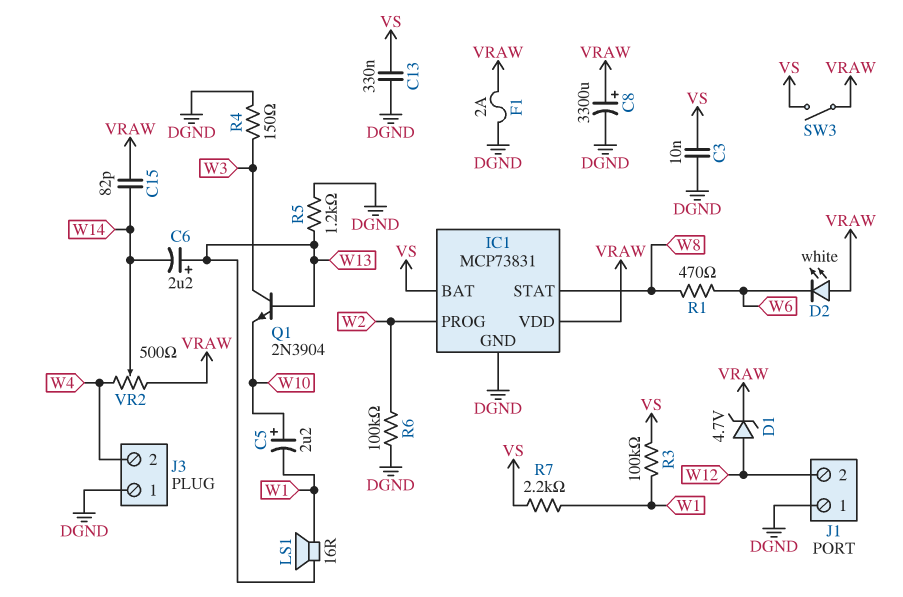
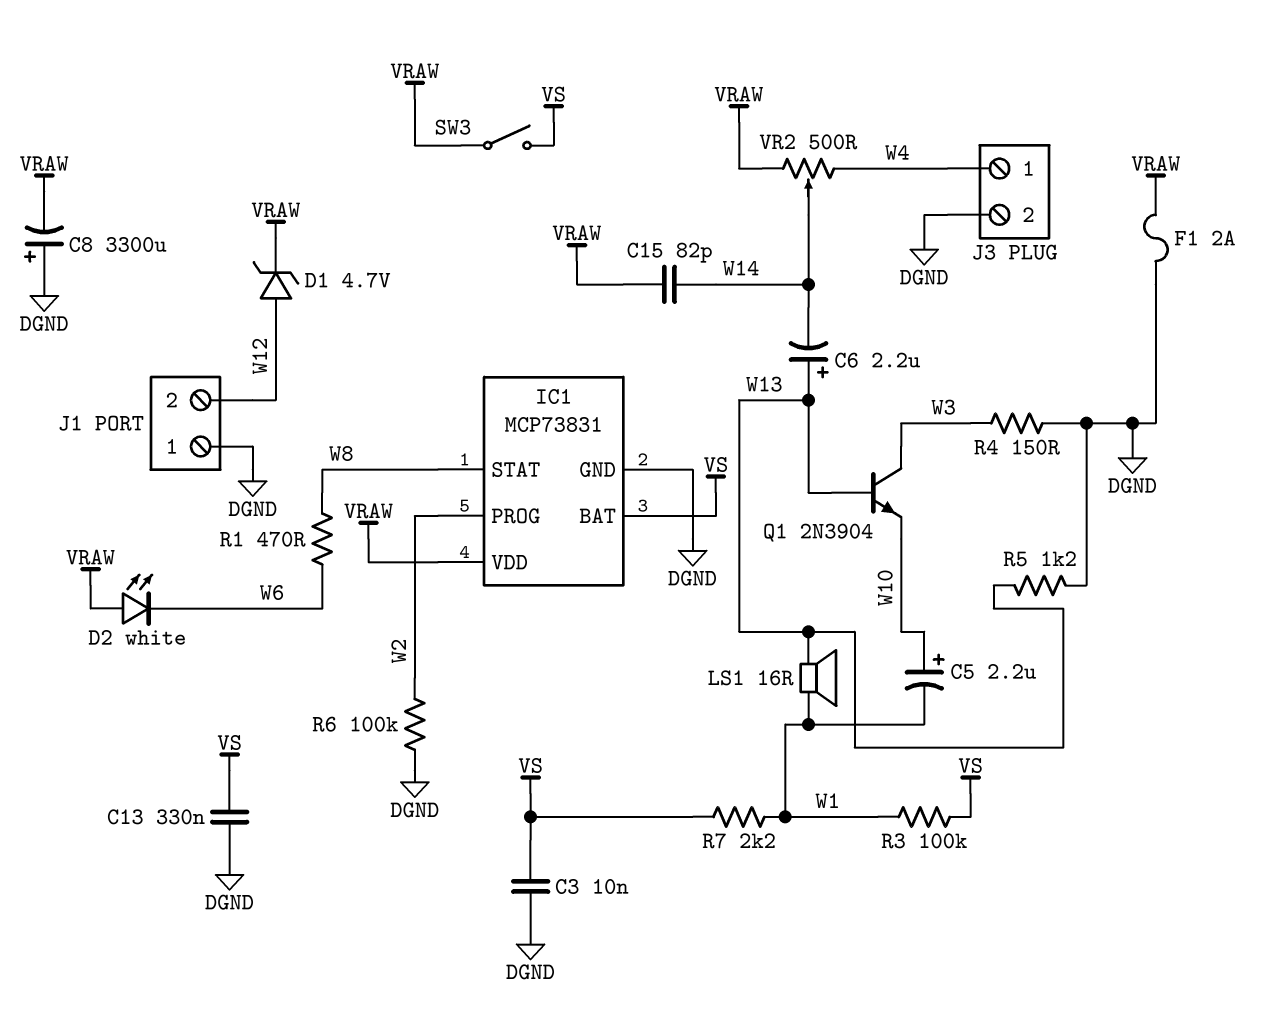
C8: 3300uF (plus VRAW, minus DGND) -> 3300uF (plus DGND, minus VRAW)
J3 pin 1: DGND -> W4
J3 pin 2: W4 -> DGND

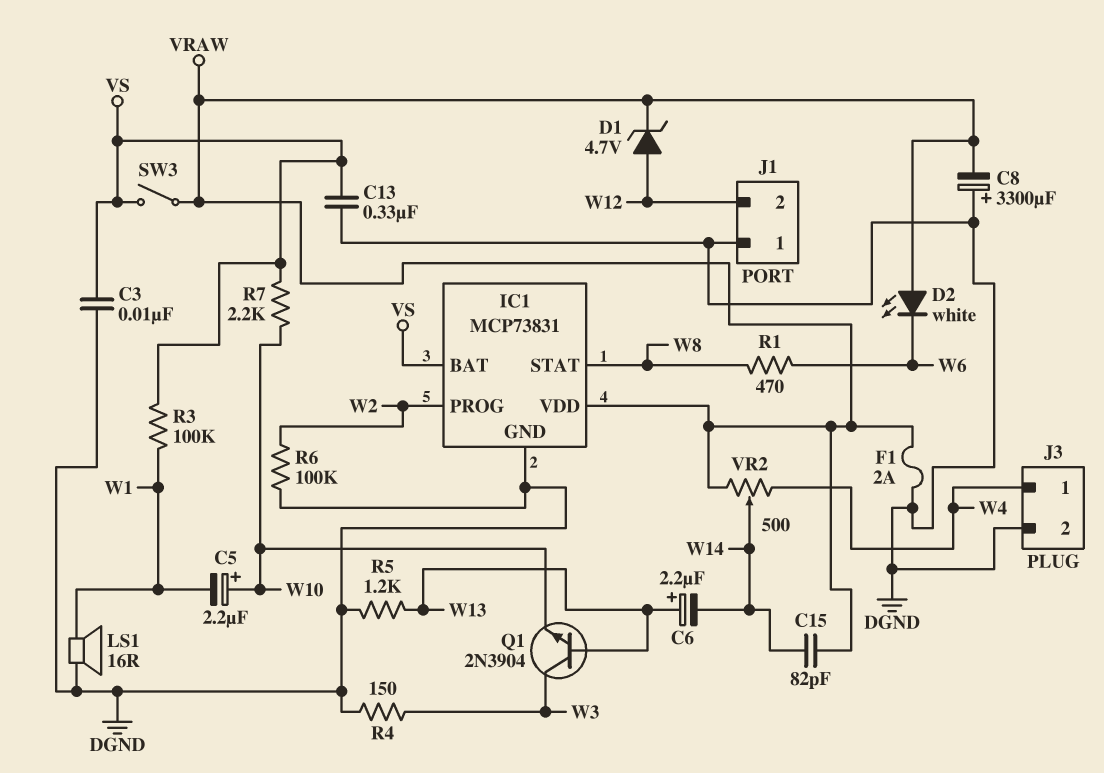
LS1: speaker 16R (W1, W13) -> speaker 16R (DGND, W1)
R7: 2.2k (VS, W1) -> 2.2k (VS, W10)

